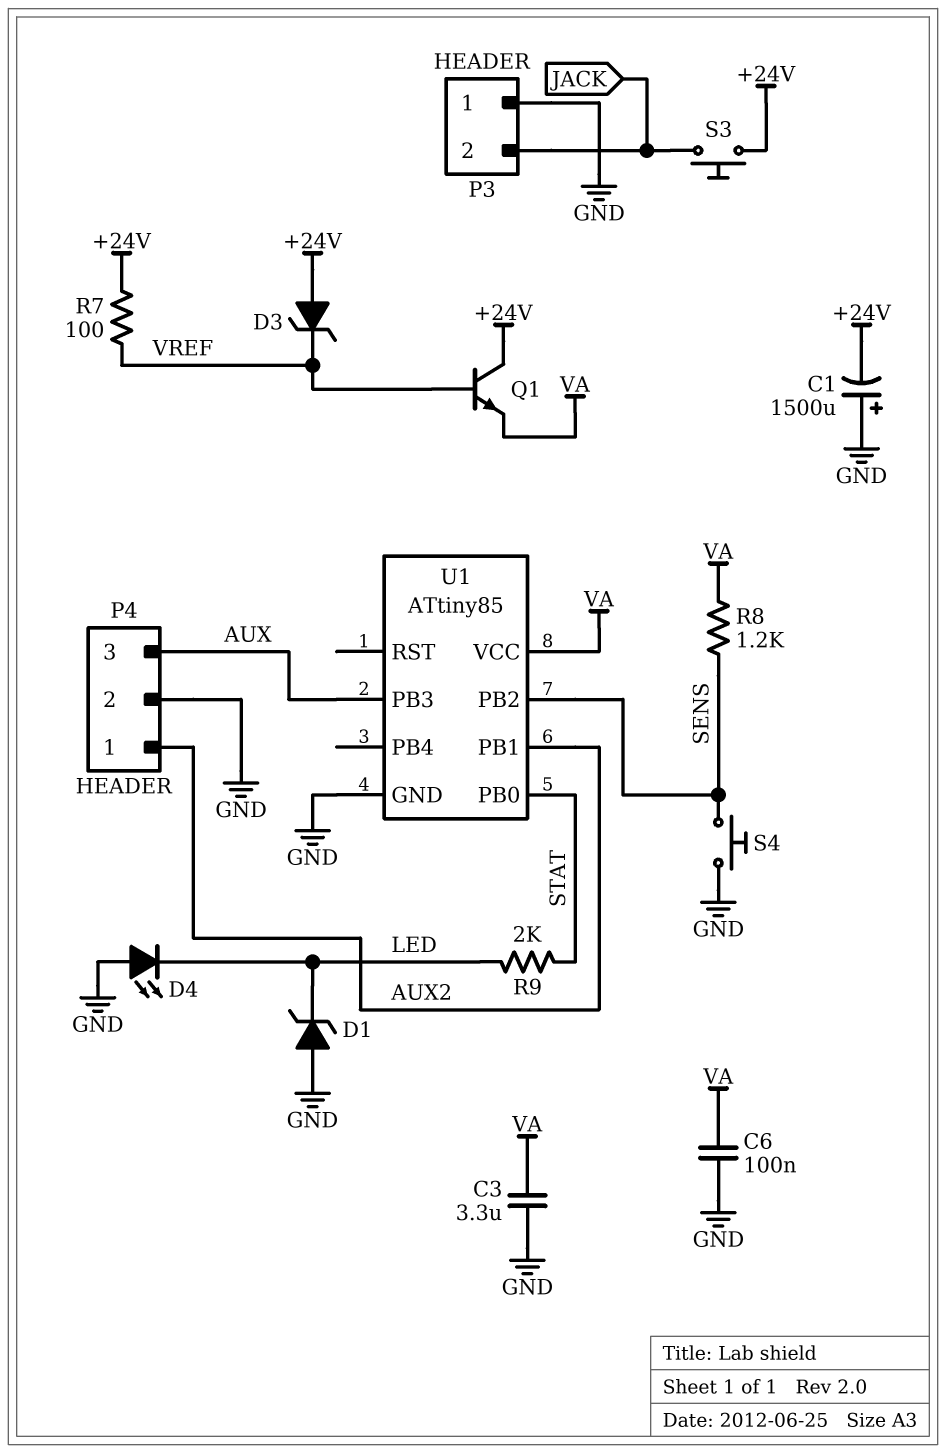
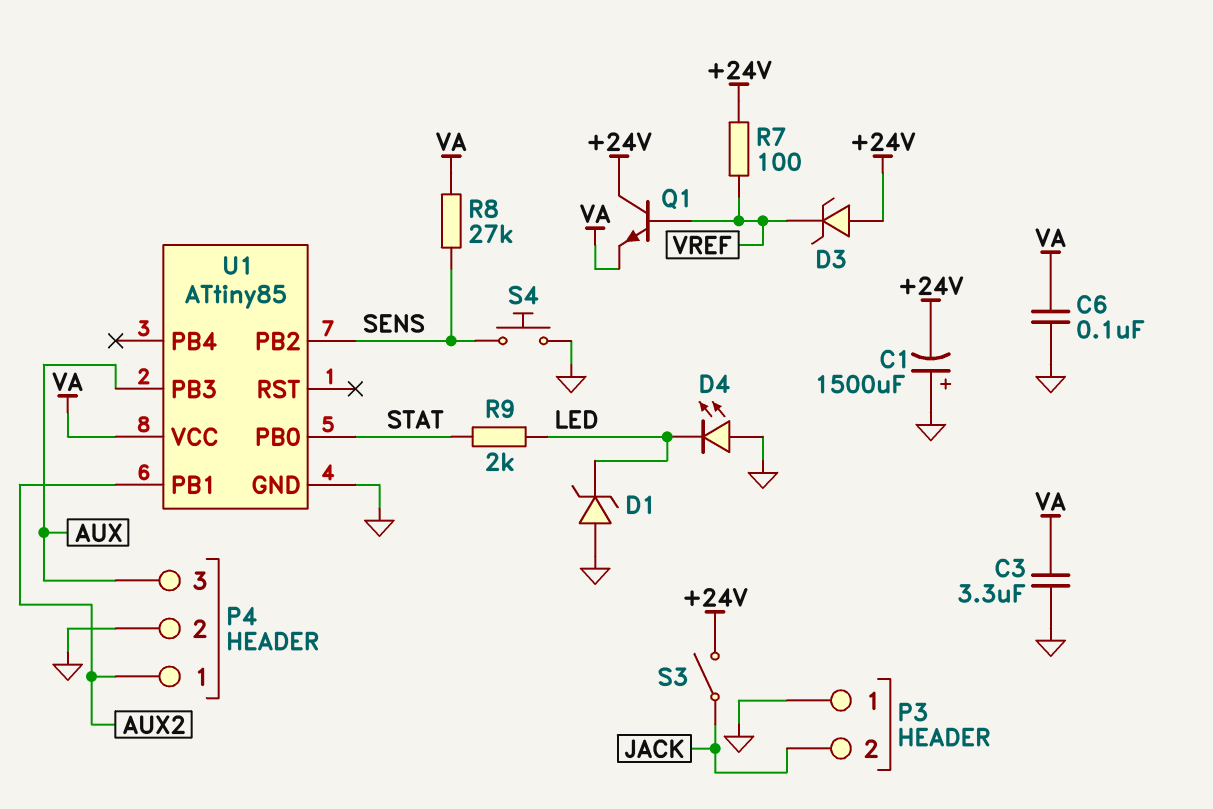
R8: 1.2k (SENS, VA) -> 27k (SENS, VA)
S3: button (+24V, JACK) -> switch (+24V, JACK)

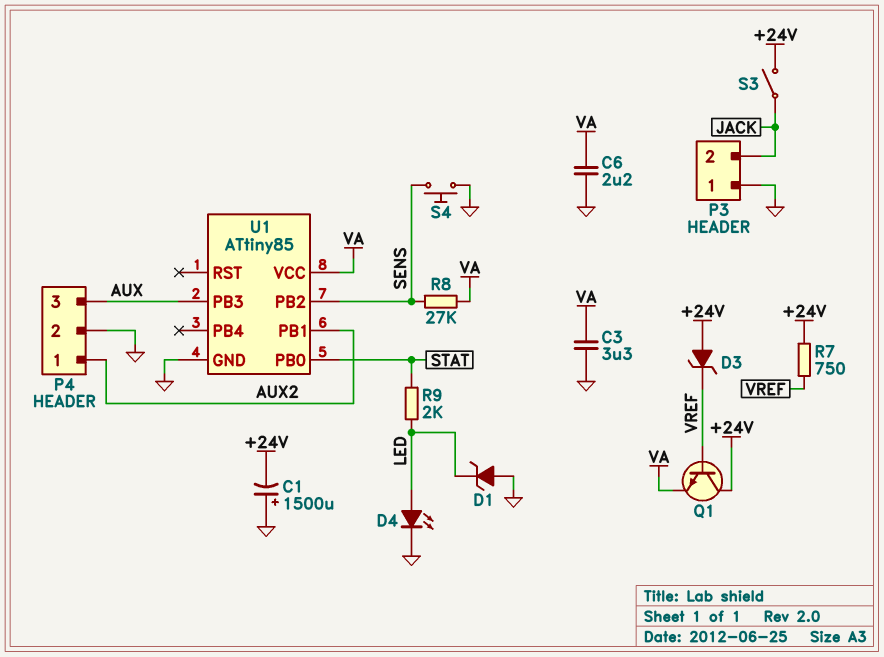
C6: 100nF (GND, VA) -> 2.2uF (GND, VA)
D4: LED (A GND, K LED) -> LED (A LED, K GND)
R7: 100 (+24V, VREF) -> 750 (+24V, VREF)

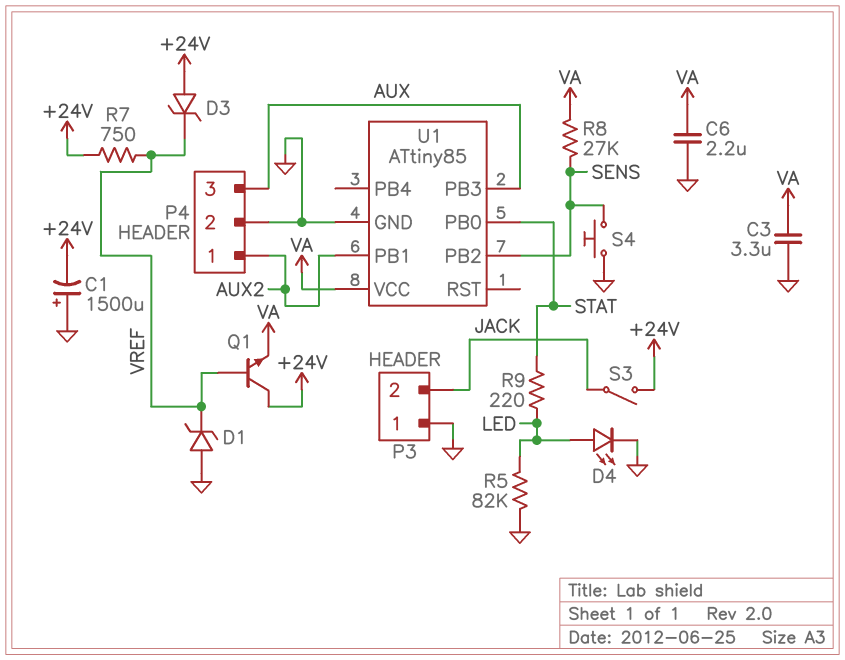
D1: zener (A GND, K LED) -> zener (A GND, K VREF)
R5: none -> 82k (GND, LED)
R9: 2k (LED, STAT) -> 220 (LED, STAT)

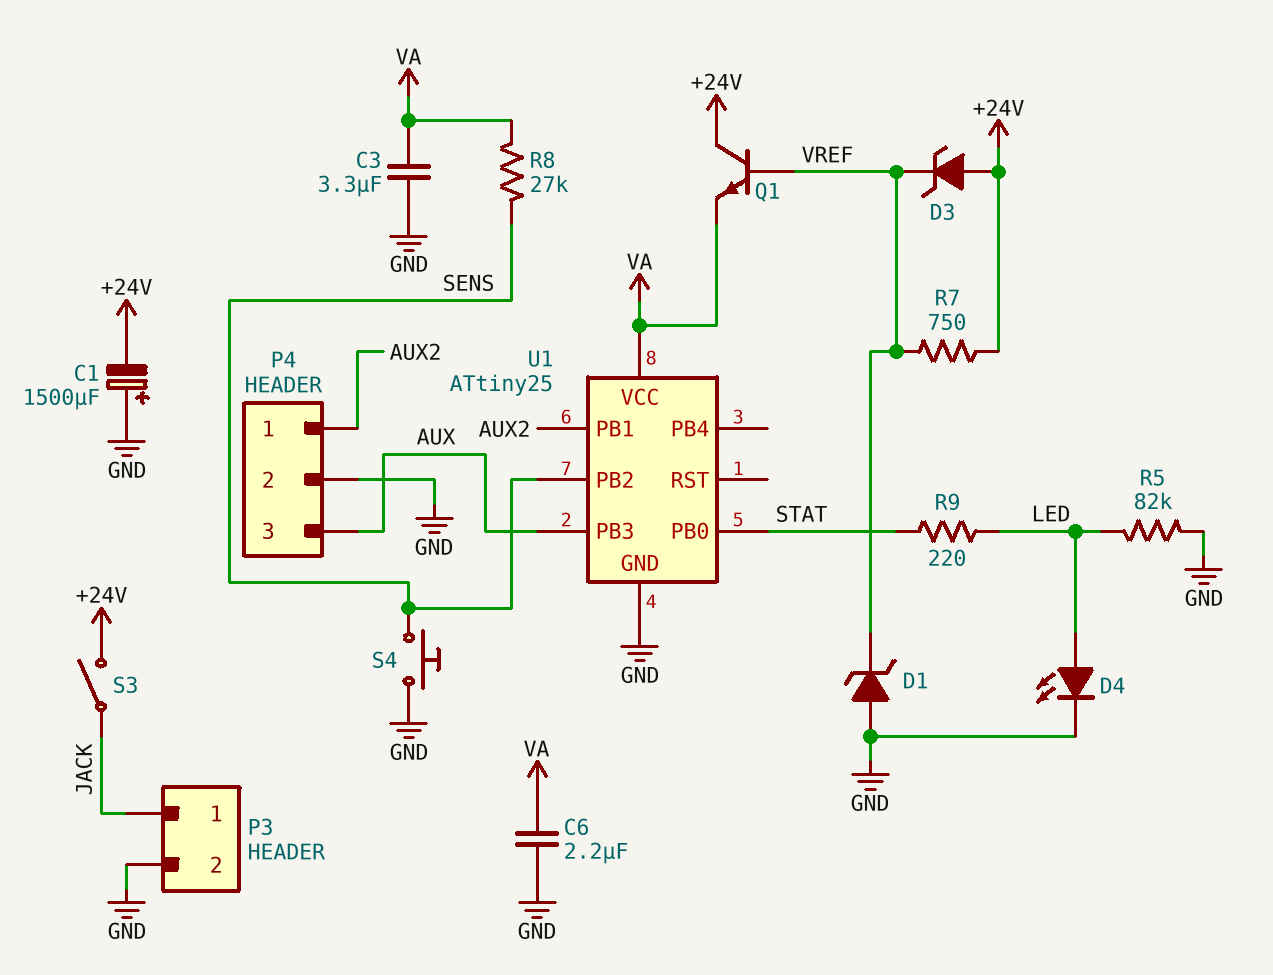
P3 pin 1: GND -> JACK
P3 pin 2: JACK -> GND
U1: ATtiny85 -> ATtiny25

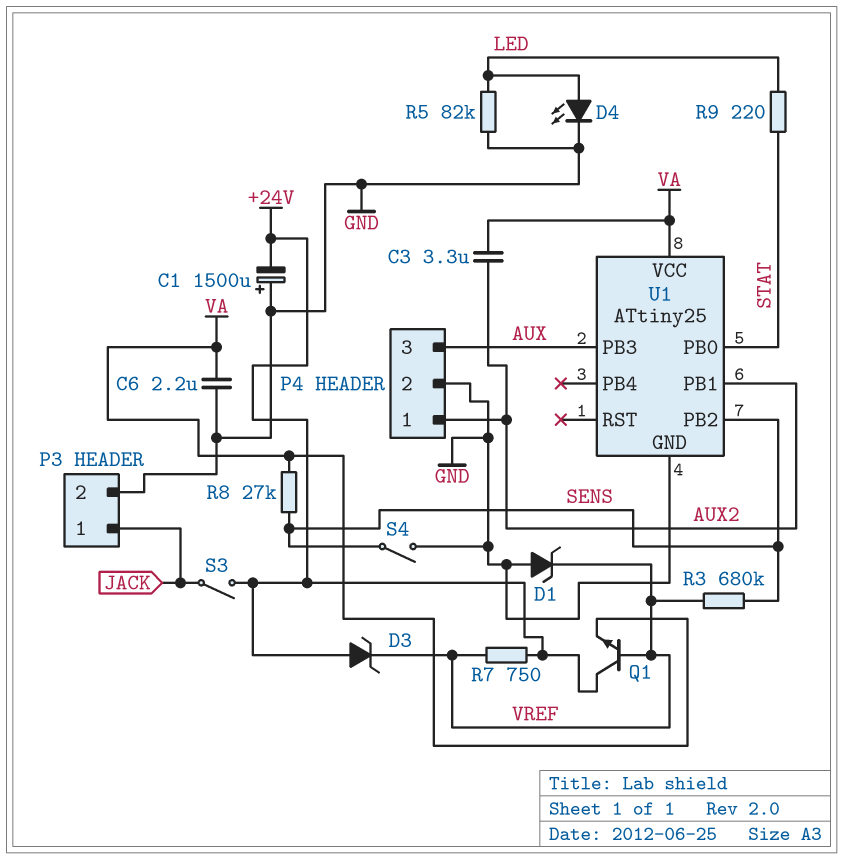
C3: 3.3uF (GND, VA) -> 3.3uF (AUX2, VA)
R3: none -> 680k (SENS, VREF)
S4: button (GND, SENS) -> switch (GND, SENS)

